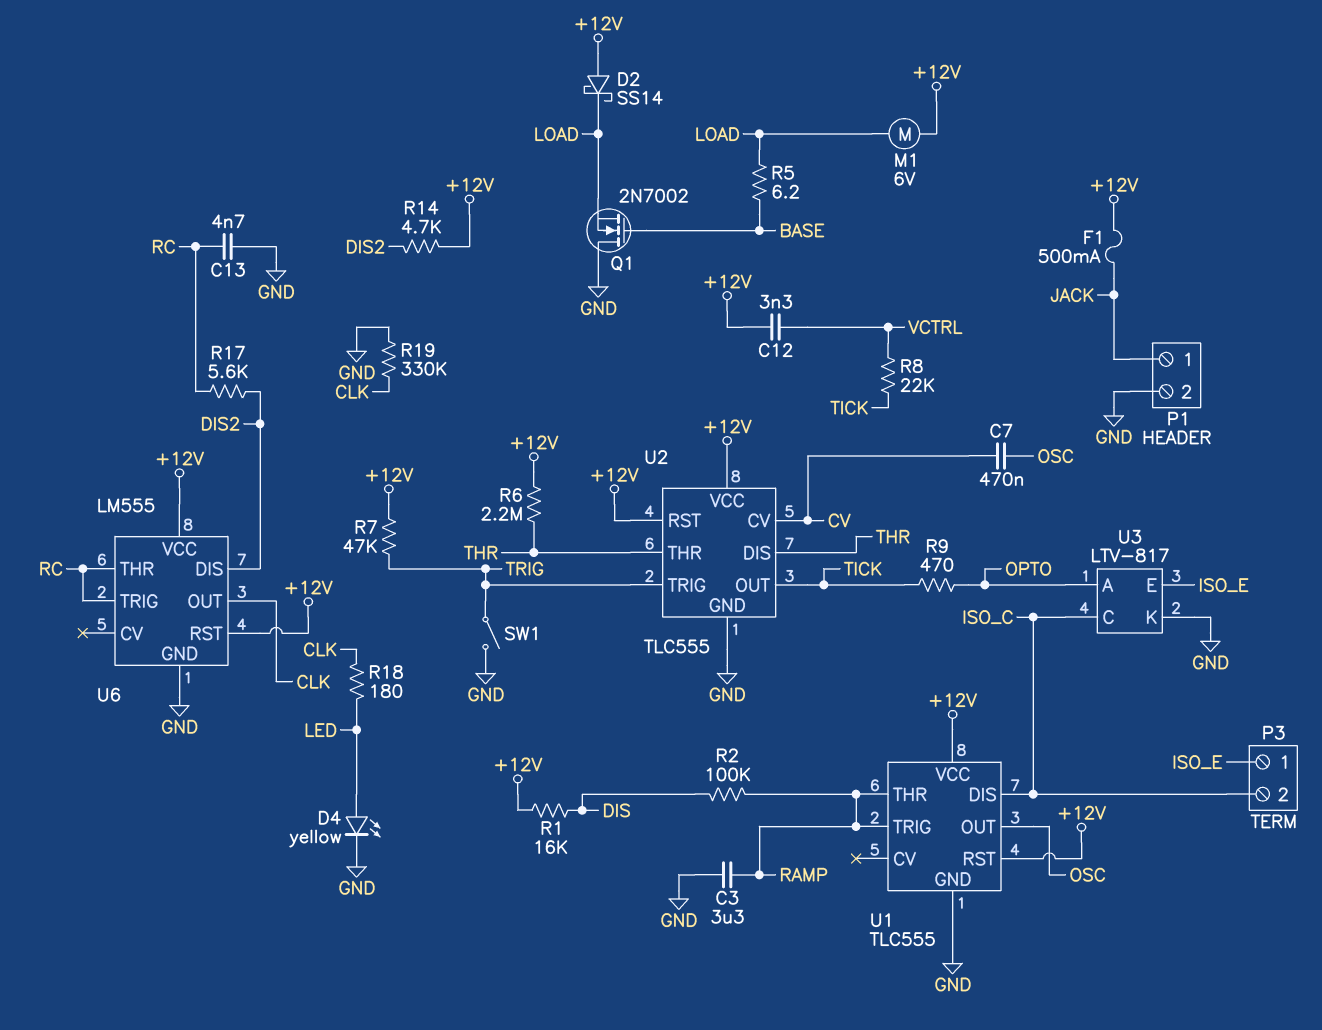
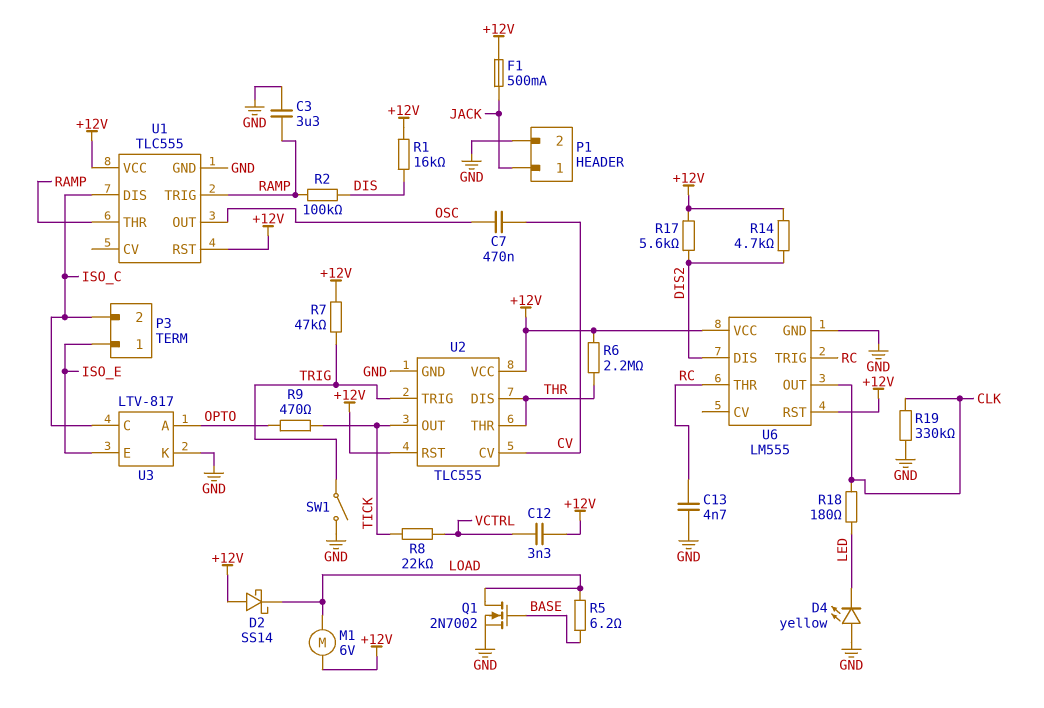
D4: LED yellow (A LED, K GND) -> LED yellow (A GND, K LED)
Q1: NMOS 2N7002 (G BASE, D GND, S LOAD) -> NMOS 2N7002 (G BASE, D LOAD, S GND)
R17: 5.6k (DIS2, RC) -> 5.6k (+12V, DIS2)

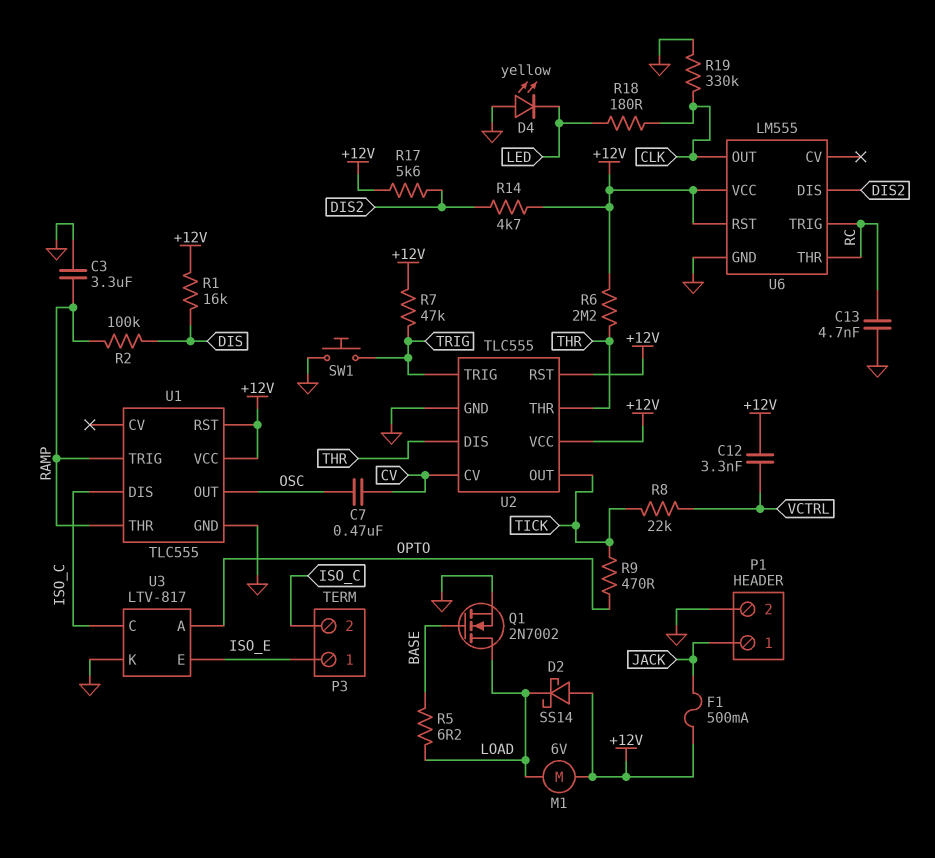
SW1: switch (GND, TRIG) -> button (GND, TRIG)

